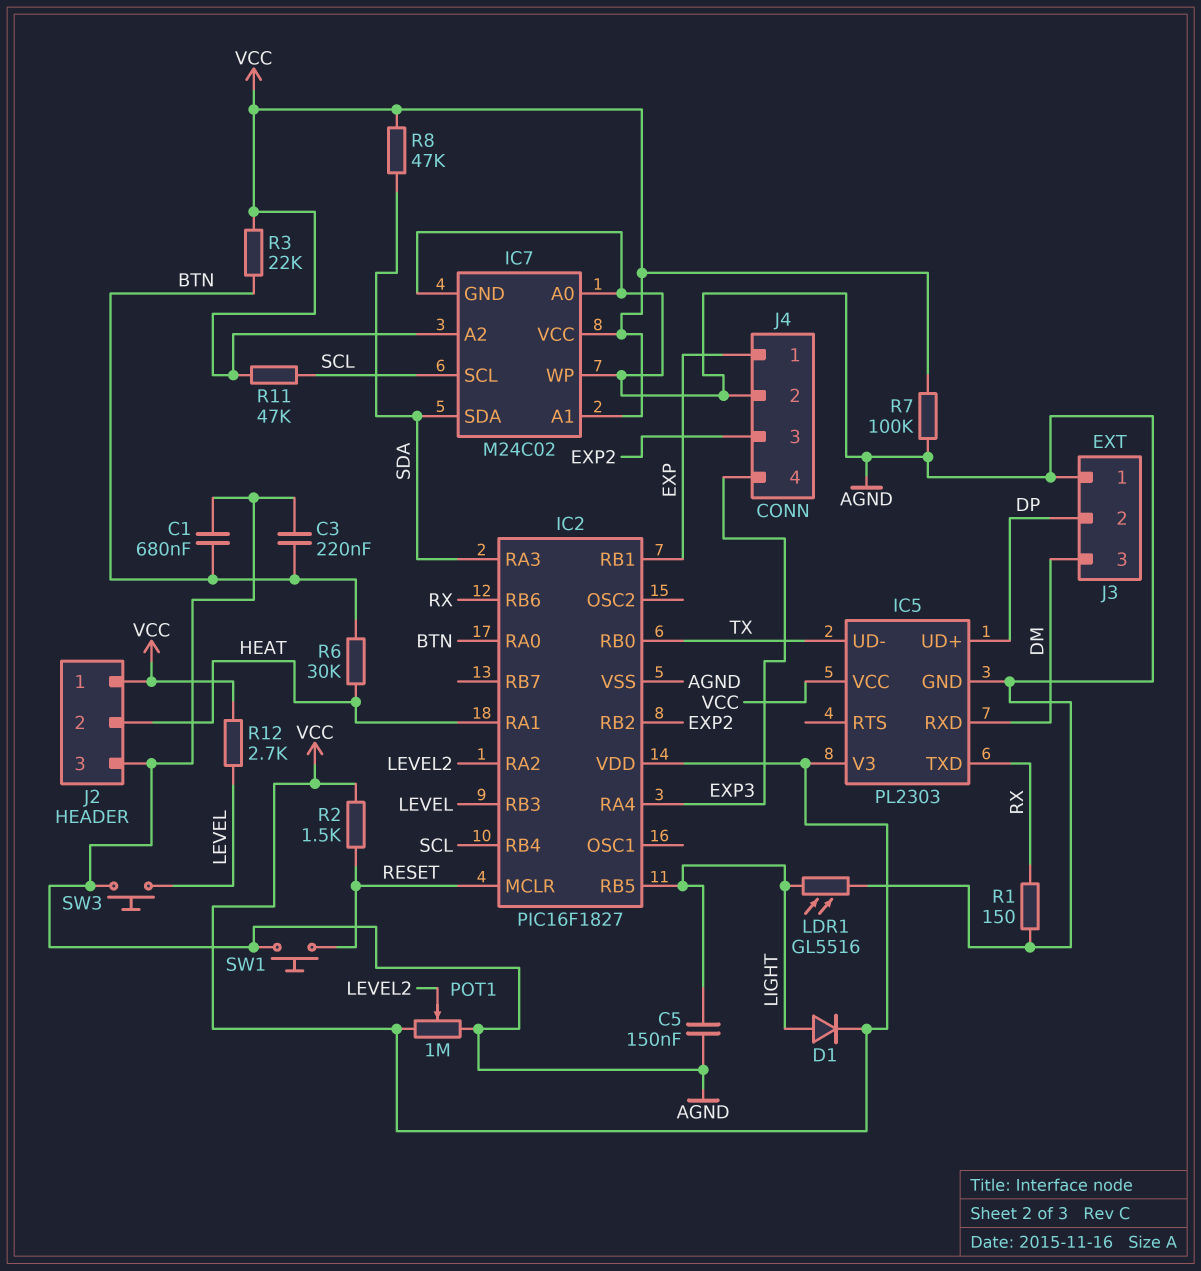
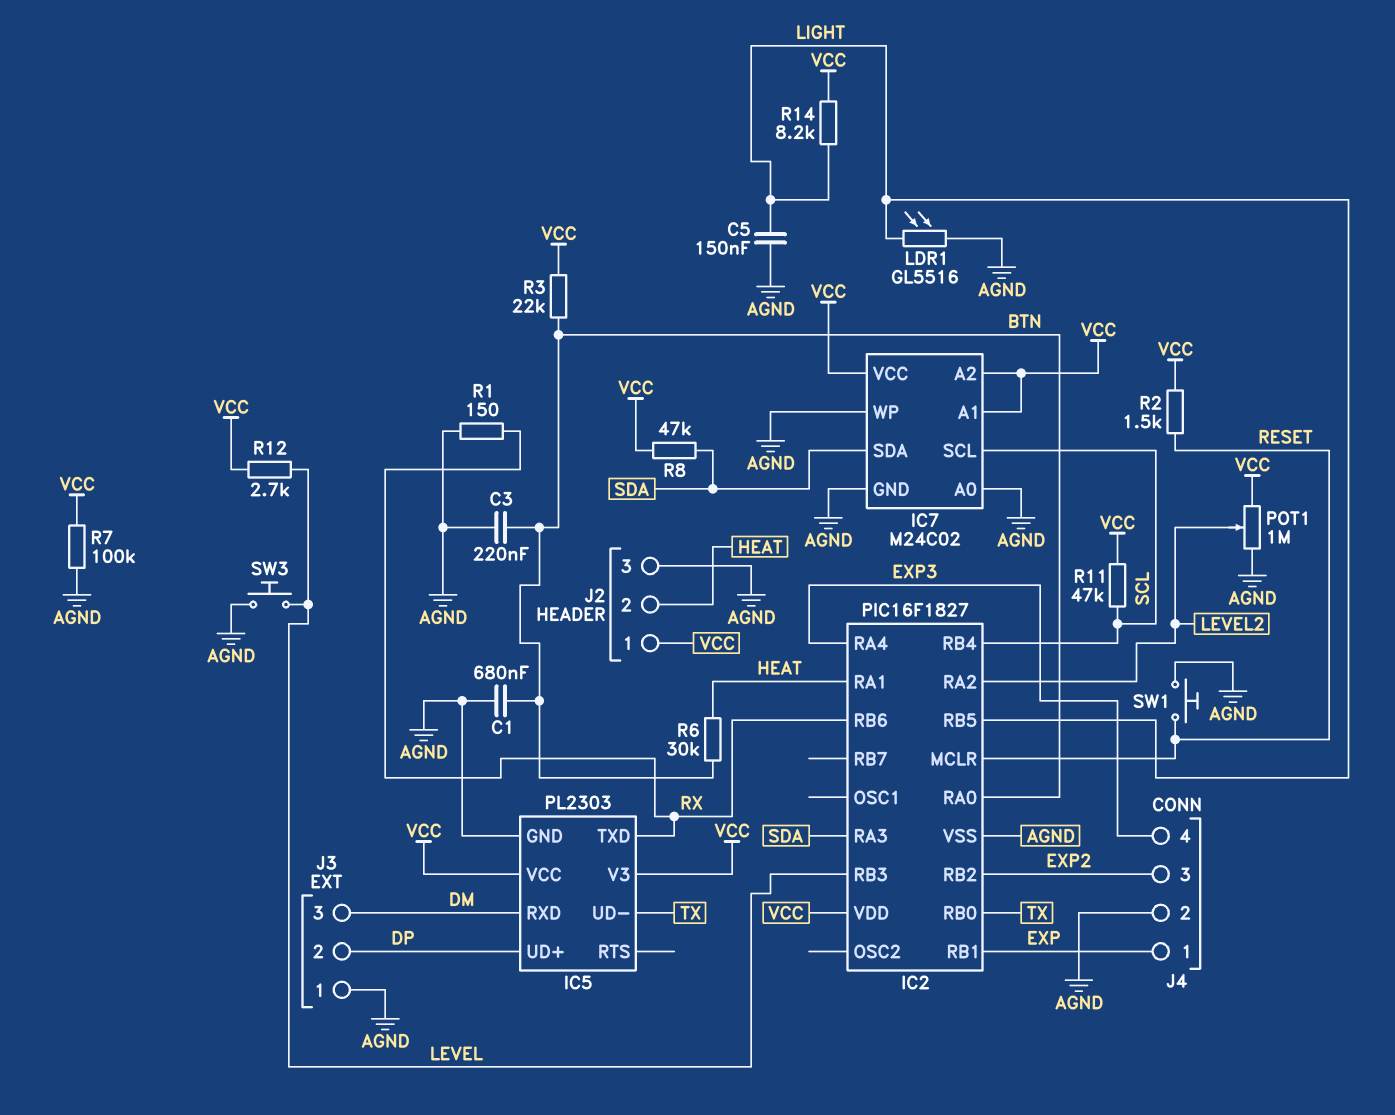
D1: diode (A LIGHT, K VCC) -> none
R14: none -> 8.2k (LIGHT, VCC)

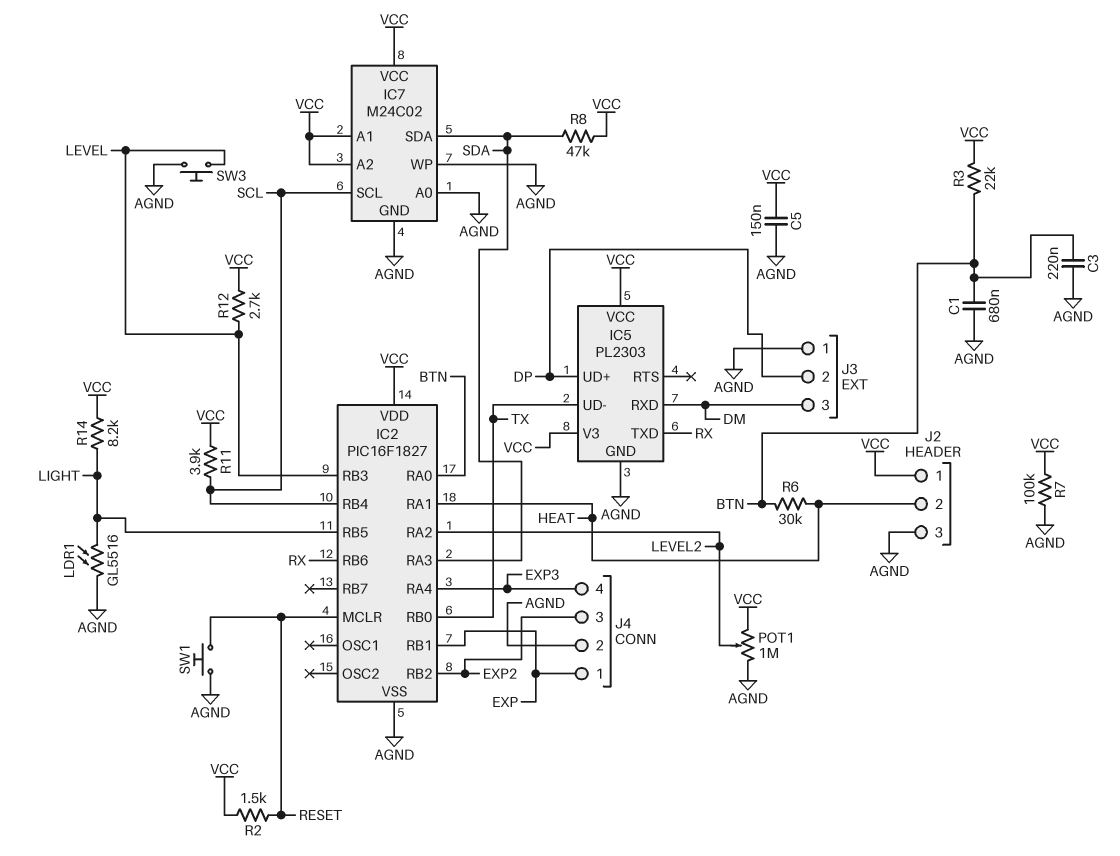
C5: 150nF (AGND, LIGHT) -> 150nF (AGND, VCC)
R1: 150 (AGND, RX) -> none
R11: 47k (SCL, VCC) -> 3.9k (SCL, VCC)

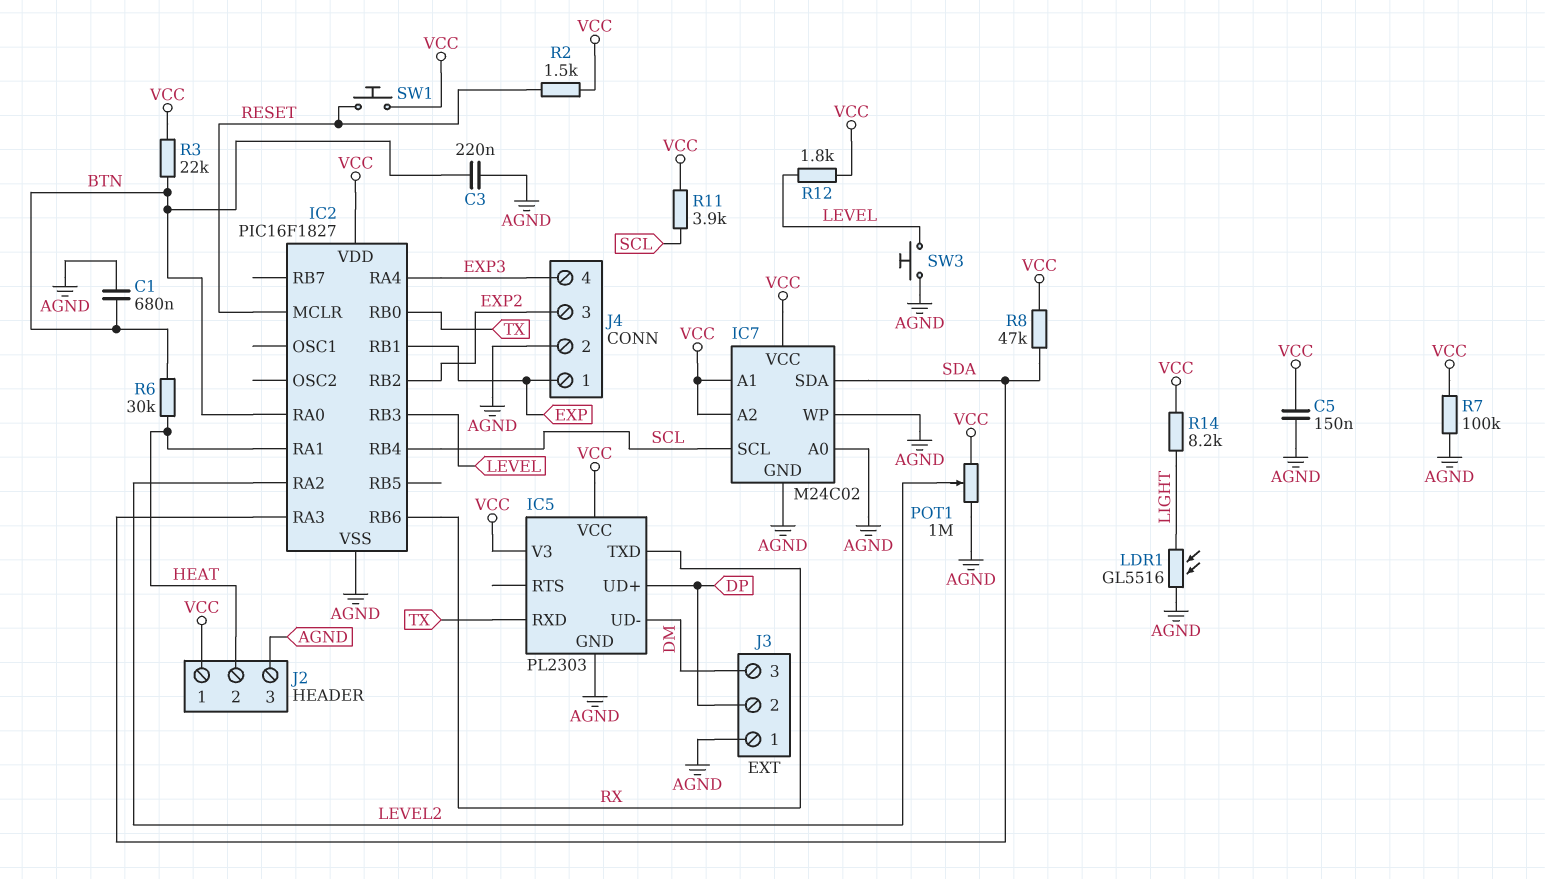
IC2 pin RB5: LIGHT -> none
IC5 pin RXD: DM -> TX
IC5 pin UD-: TX -> DM
R12: 2.7k (LEVEL, VCC) -> 1.8k (LEVEL, VCC)
SW1: button (AGND, RESET) -> button (RESET, VCC)

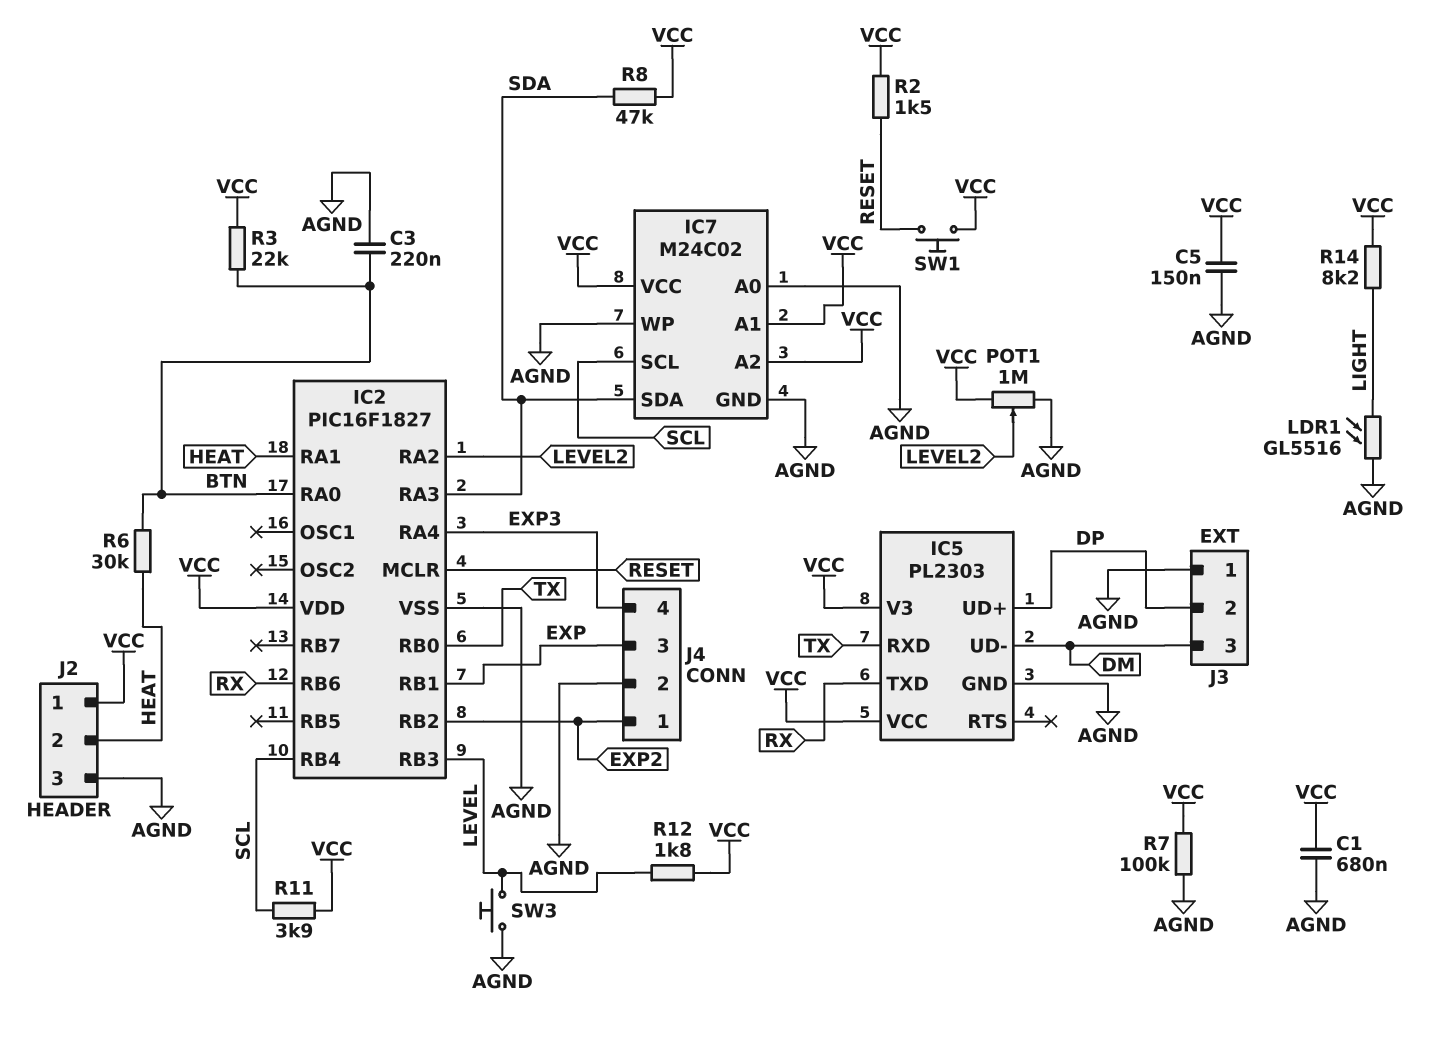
C1: 680nF (AGND, BTN) -> 680nF (AGND, VCC)
J4 pin 1: EXP -> EXP2
J4 pin 3: EXP2 -> EXP

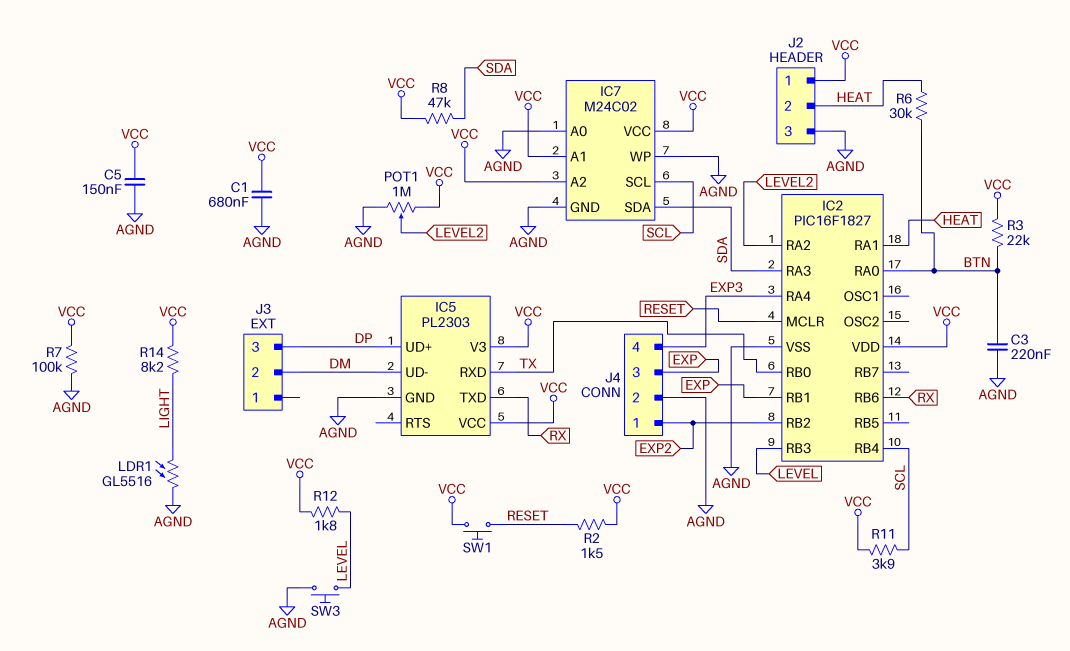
J3 pin 1: AGND -> none
J3 pin 2: DP -> DM
J3 pin 3: DM -> DP

